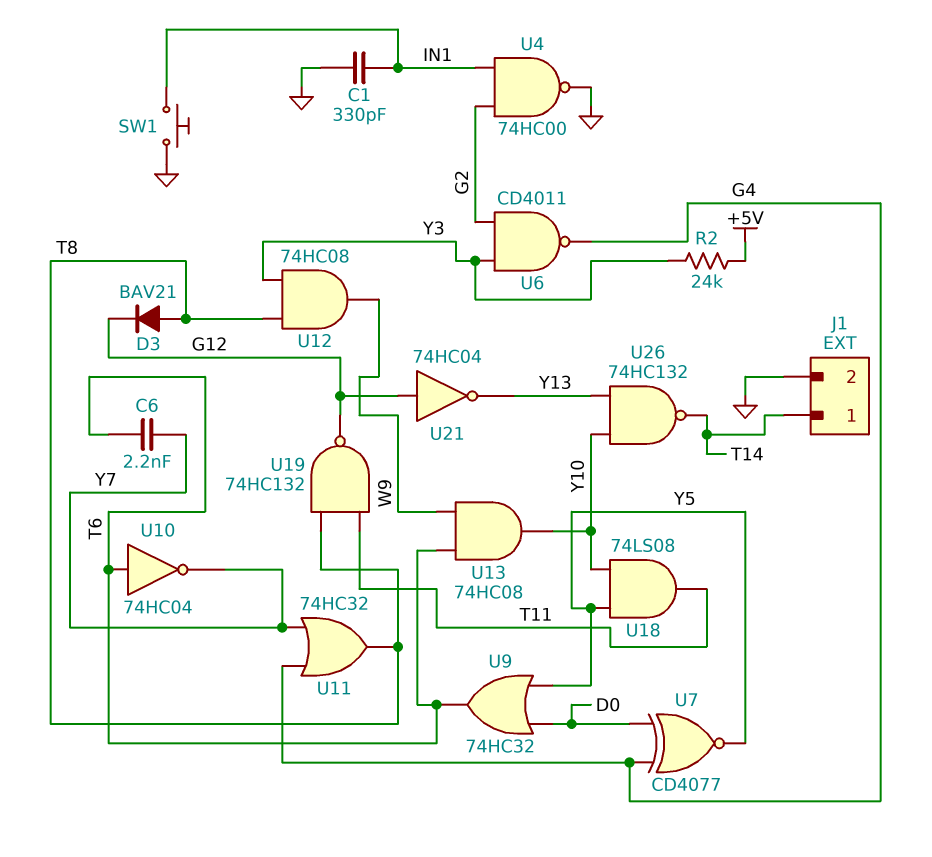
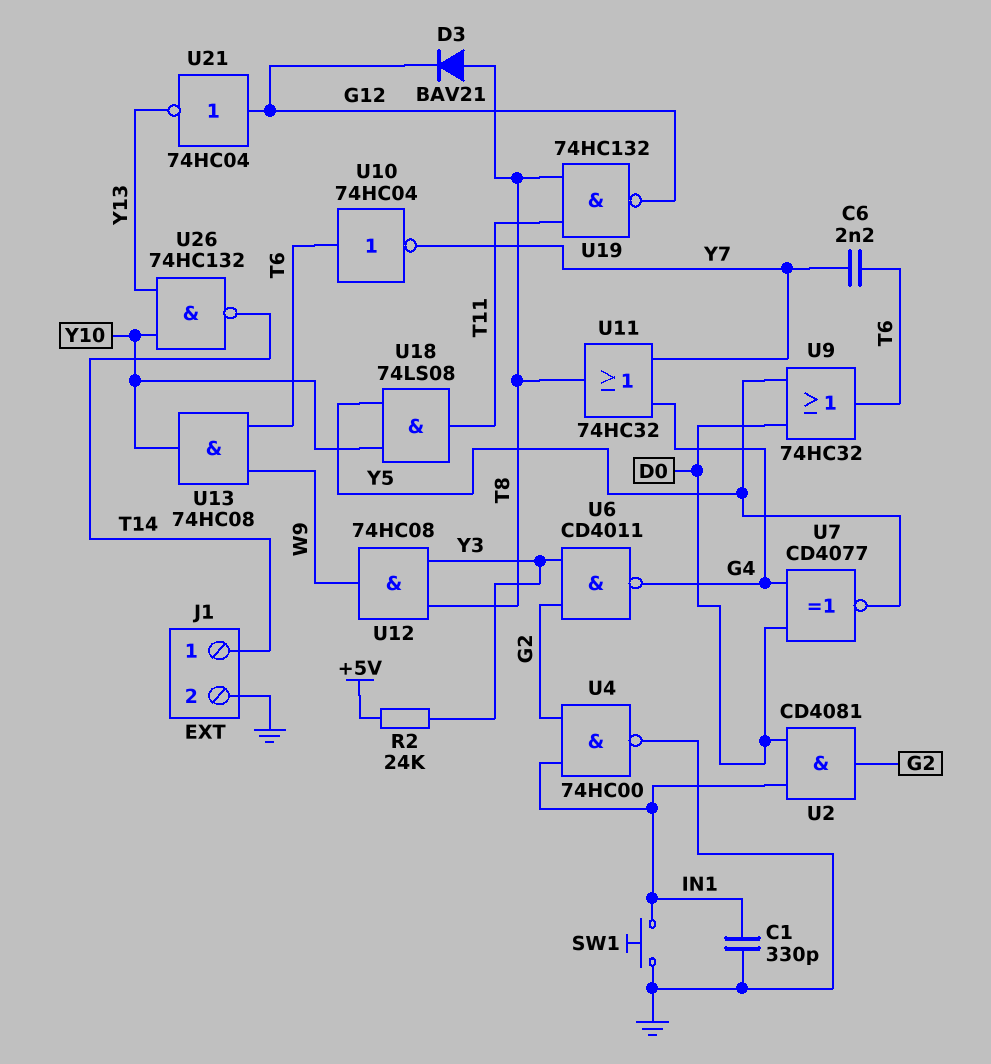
U2: none -> AND CD4081 (in D0, in IN1, out G2)

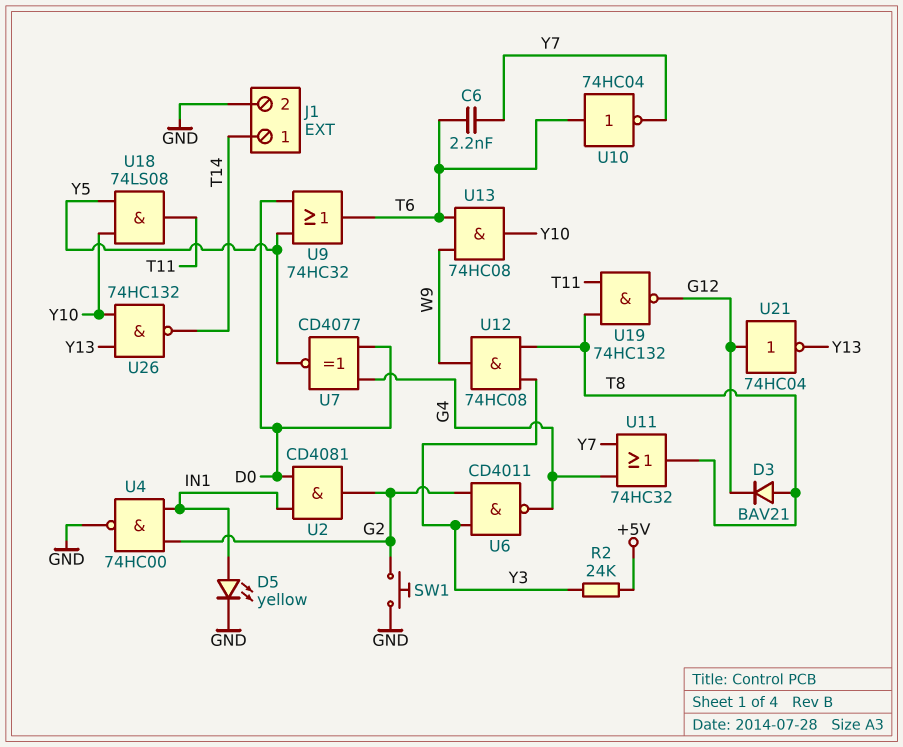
C1: 330pF (GND, IN1) -> none
D5: none -> LED yellow (A IN1, K GND)
SW1: button (GND, IN1) -> button (G2, GND)

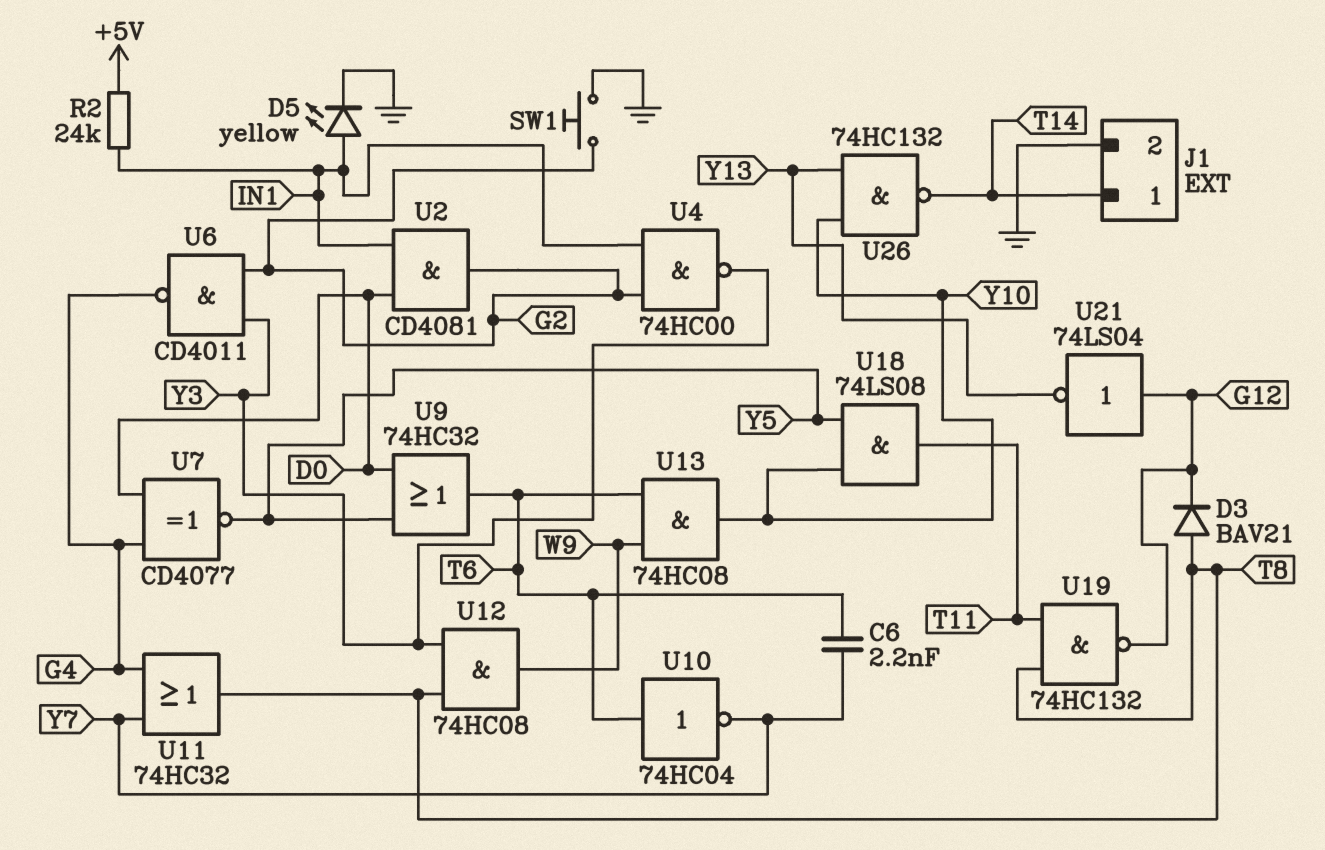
R2: 24k (+5V, Y3) -> 24k (+5V, IN1)
U4: NAND 74HC00 (in G2, in IN1, out GND) -> NAND 74HC00 (in G2, in IN1, out Y3)
U21: NOT 74HC04 (in G12, out Y13) -> NOT 74LS04 (in G12, out Y13)

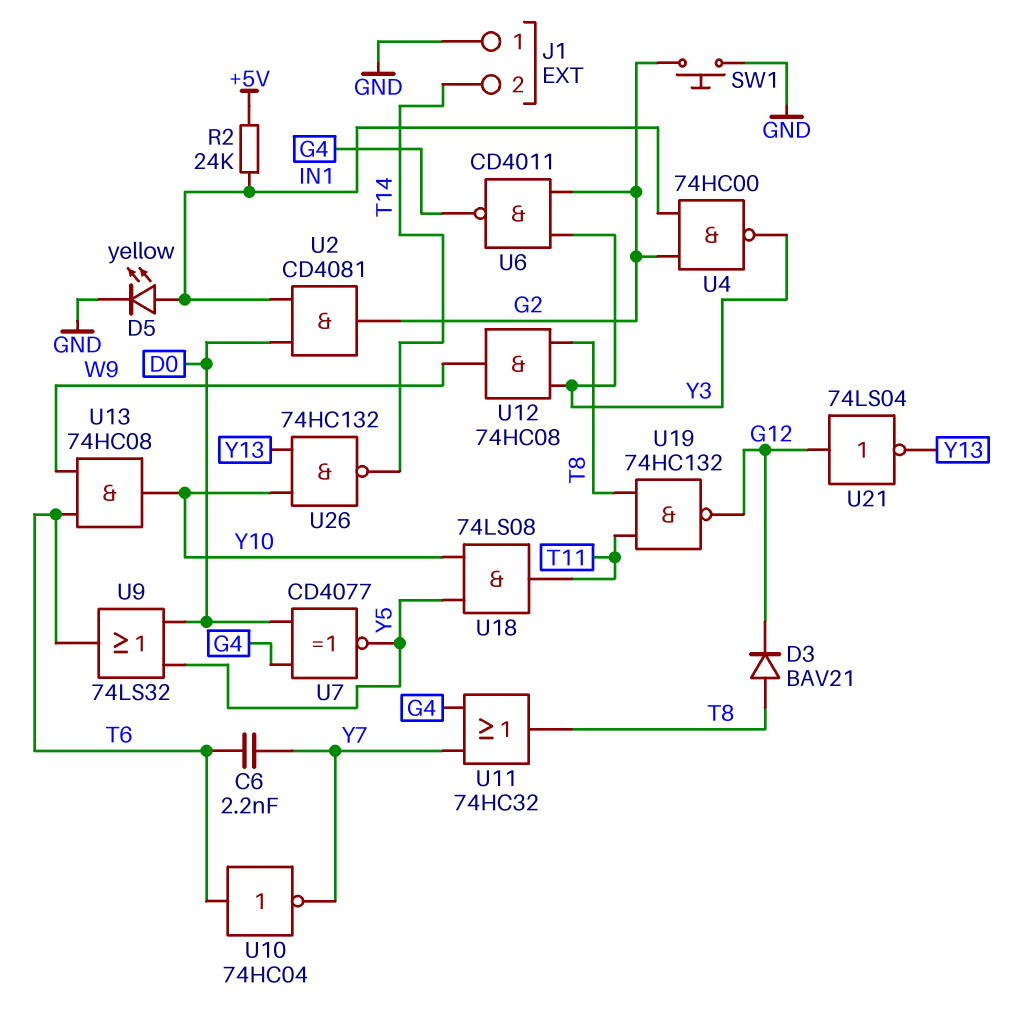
J1 pin 1: T14 -> GND
J1 pin 2: GND -> T14
U9: OR 74HC32 (in D0, in Y5, out T6) -> OR 74LS32 (in D0, in Y5, out T6)

